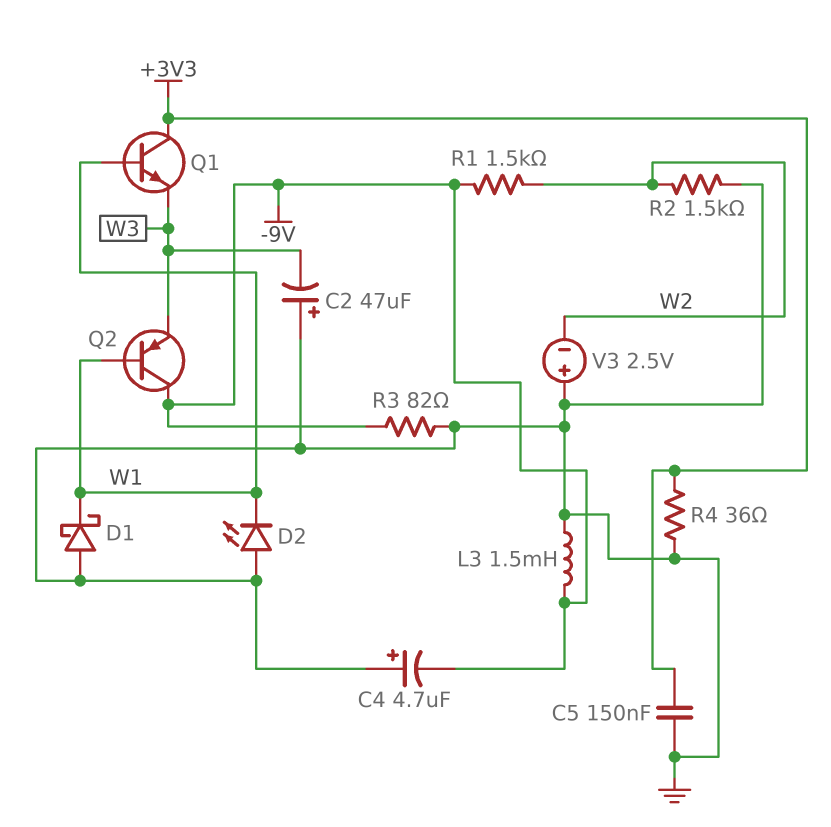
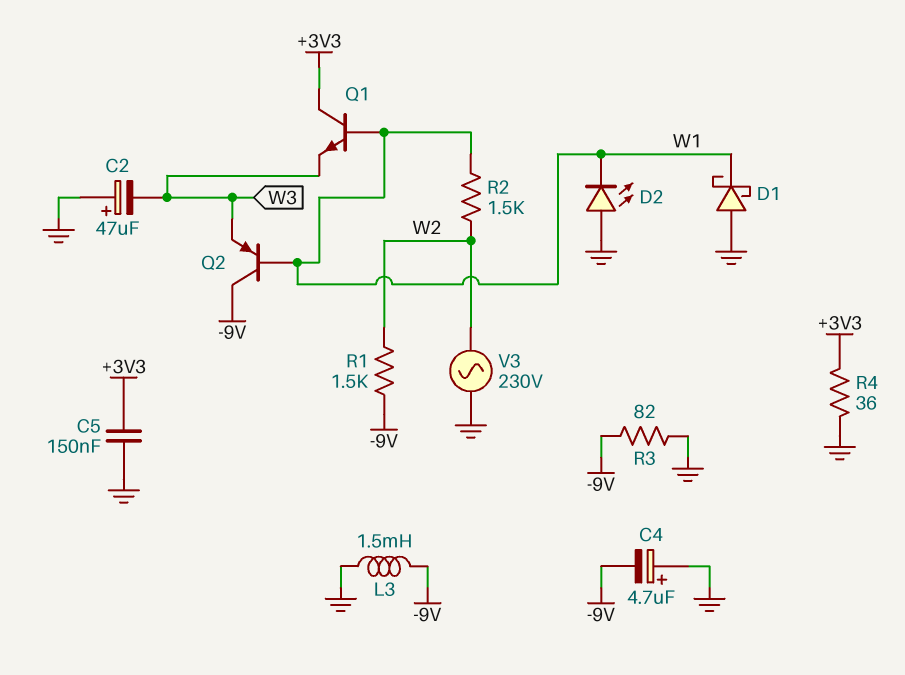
R2: 1.5k (GND, W2) -> 1.5k (W1, W2)
V3: 2.5V (plus GND, minus W2) -> AC 230V (GND, W2)

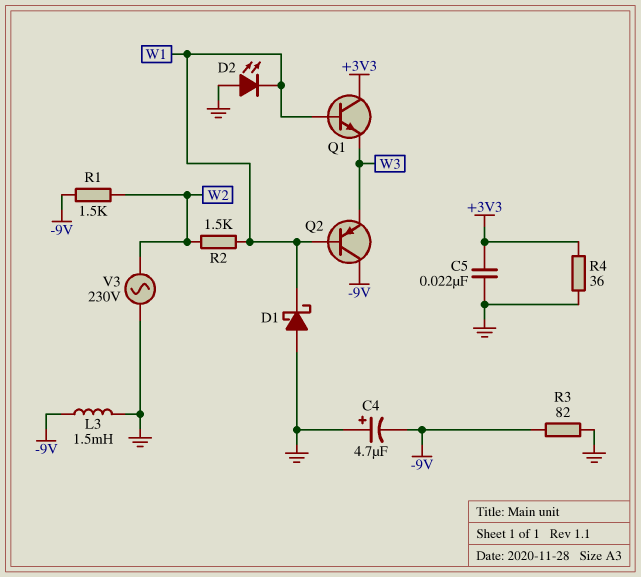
C2: 47uF (plus GND, minus W3) -> none
C5: 150nF (+3V3, GND) -> 22nF (+3V3, GND)

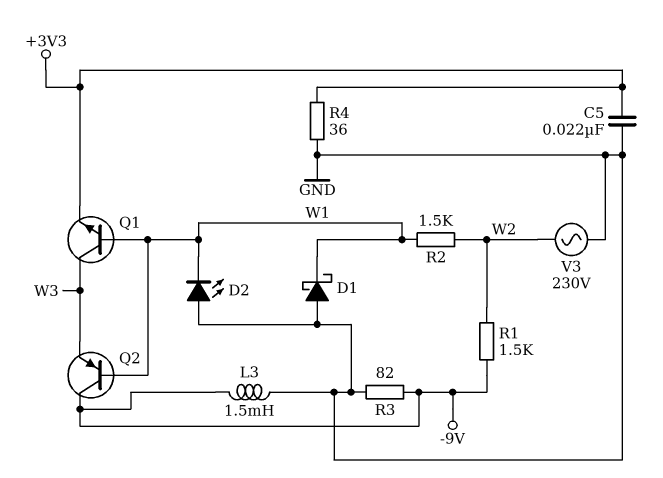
C4: 4.7uF (plus GND, minus -9V) -> none
Q1: NPN (B W1, C +3V3, E W3) -> NPN (B W1, C W3, E +3V3)

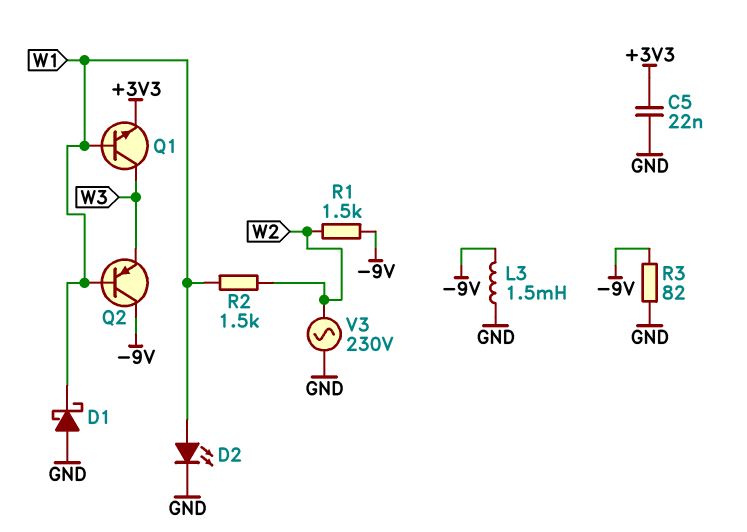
D2: LED (A GND, K W1) -> LED (A W1, K GND)
R4: 36 (+3V3, GND) -> none

